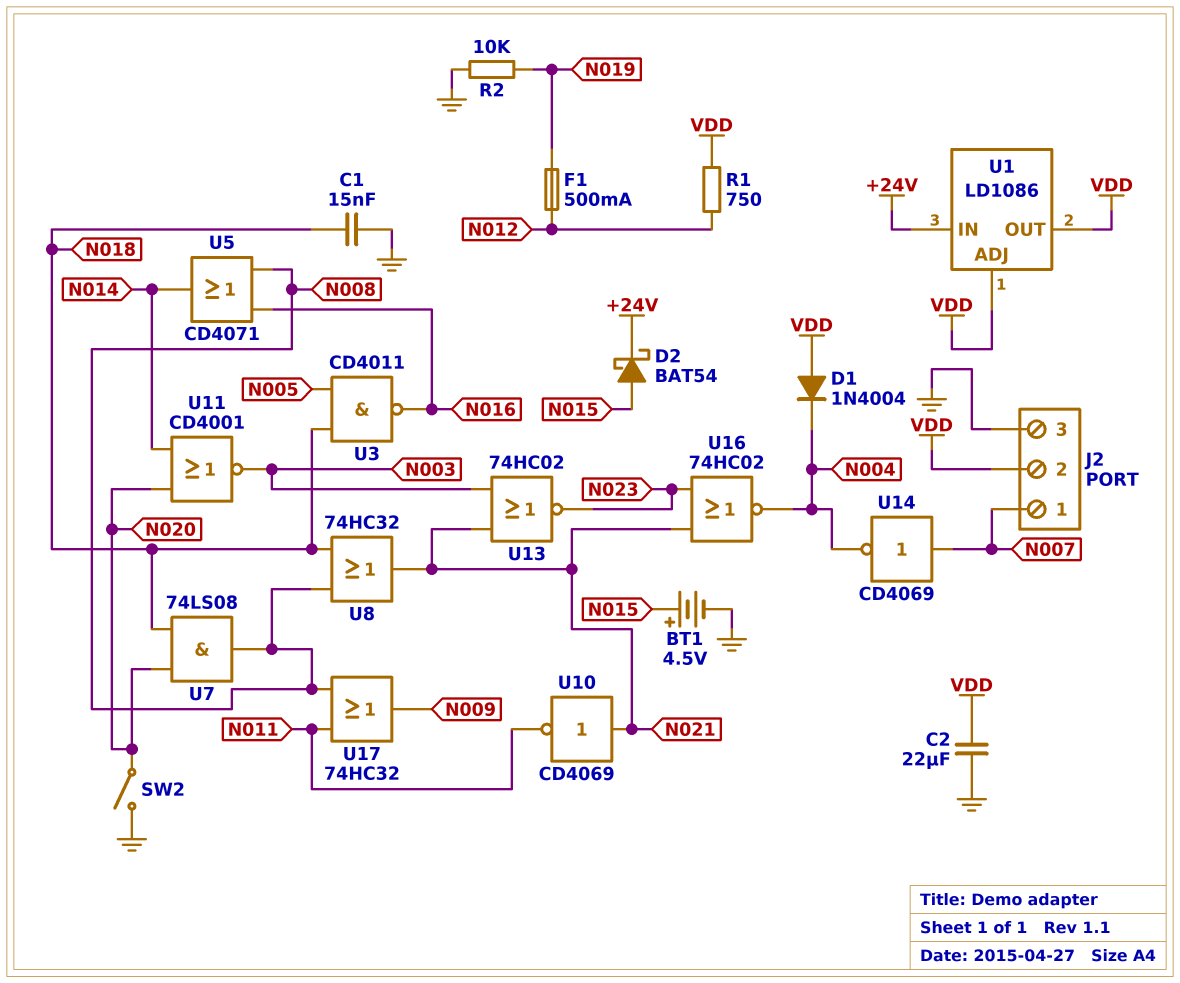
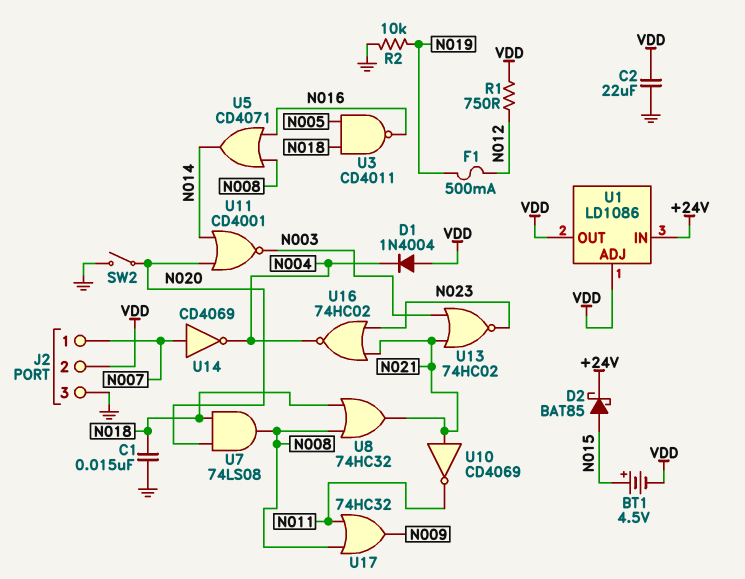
BT1: 4.5V (plus N015, minus GND) -> 4.5V (plus N015, minus VDD)
D2: schottky BAT54 (A N015, K +24V) -> schottky BAT85 (A N015, K +24V)

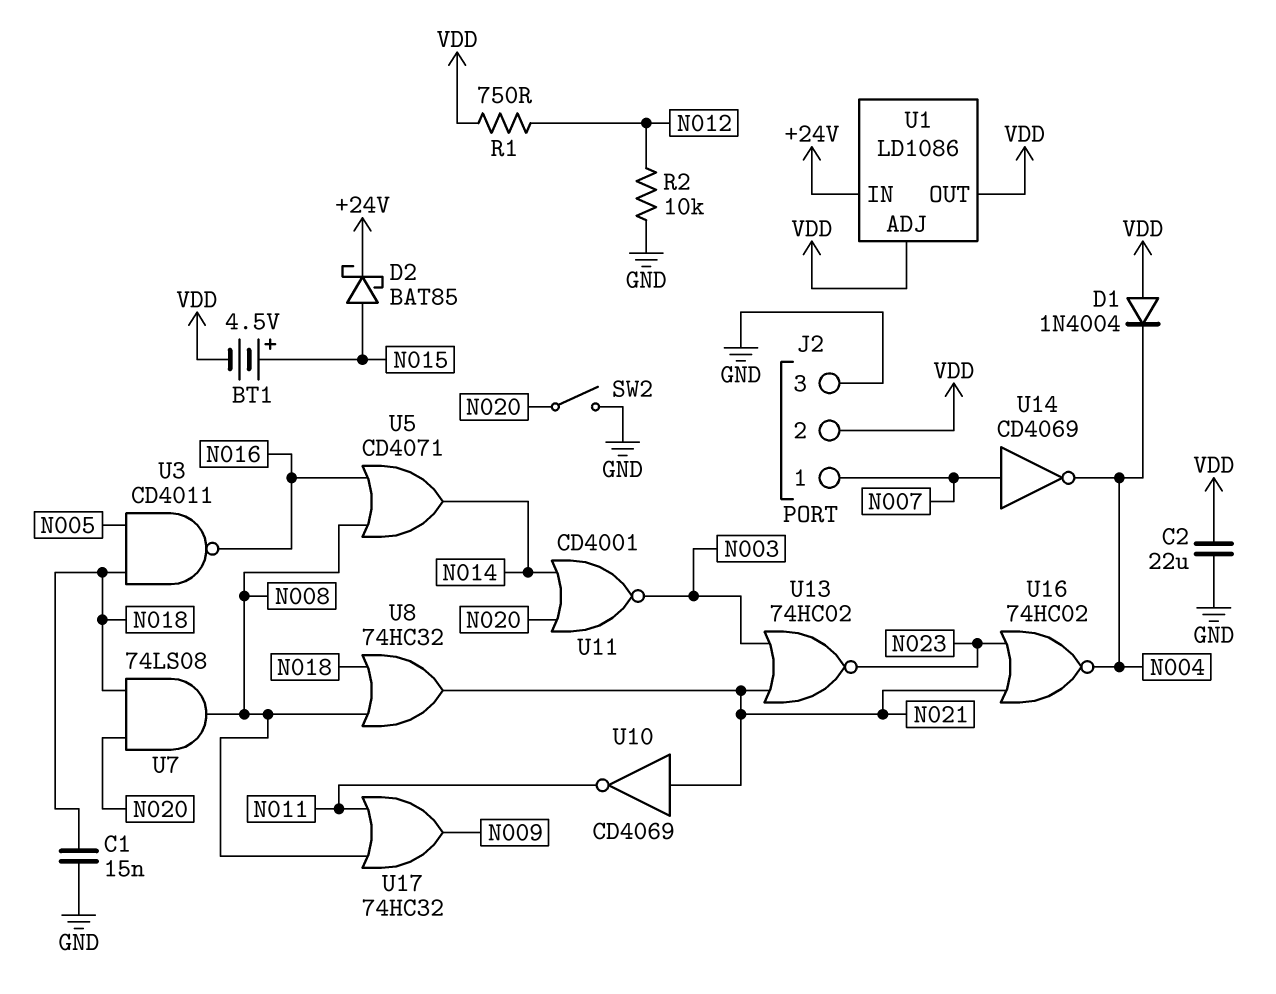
F1: 500mA (N012, N019) -> none
R2: 10k (GND, N019) -> 10k (GND, N012)

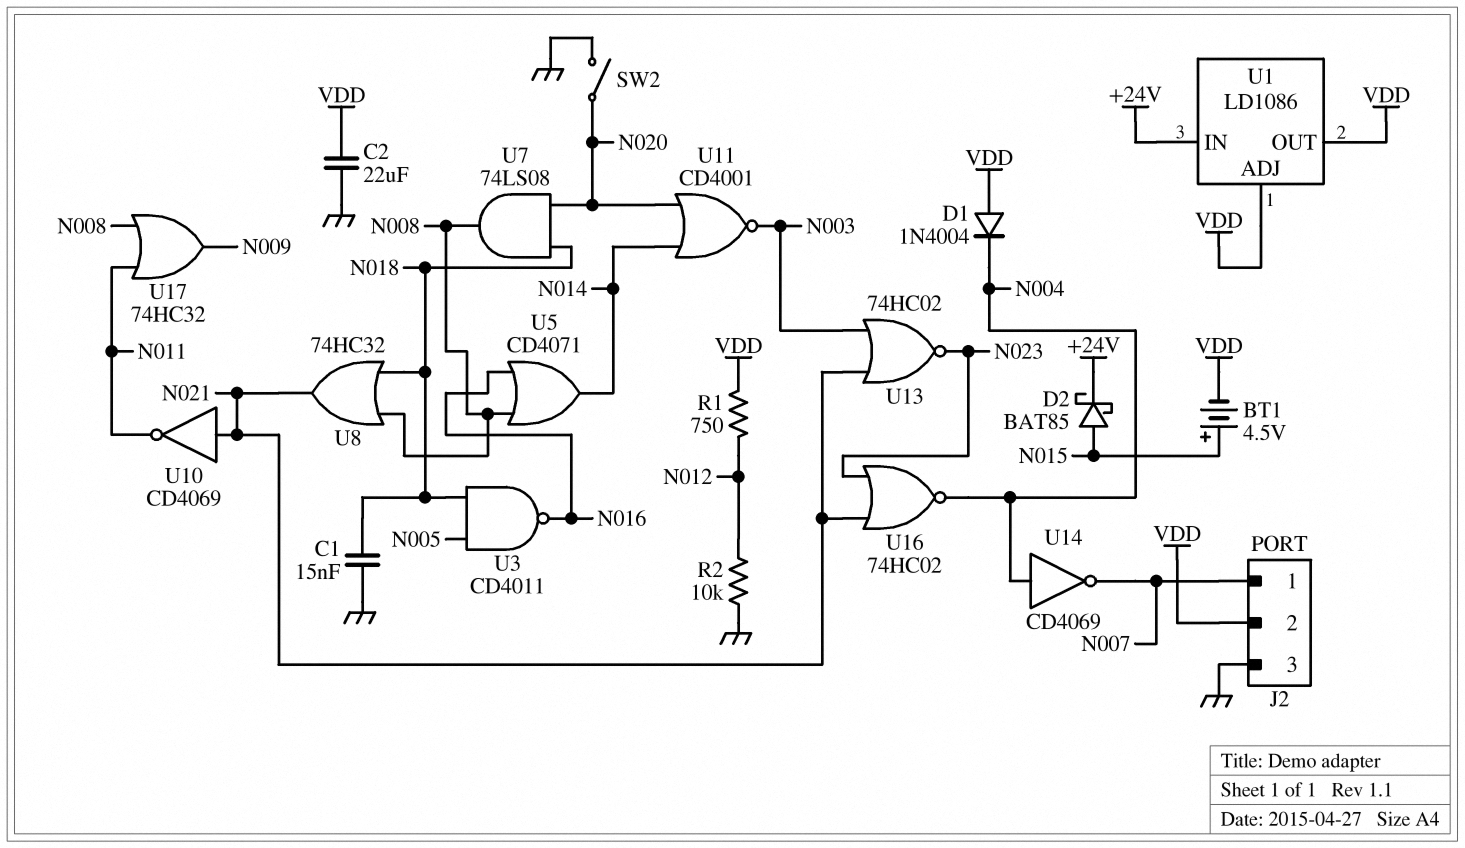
U14: NOT CD4069 (in N007, out N004) -> NOT CD4069 (in N004, out N007)

